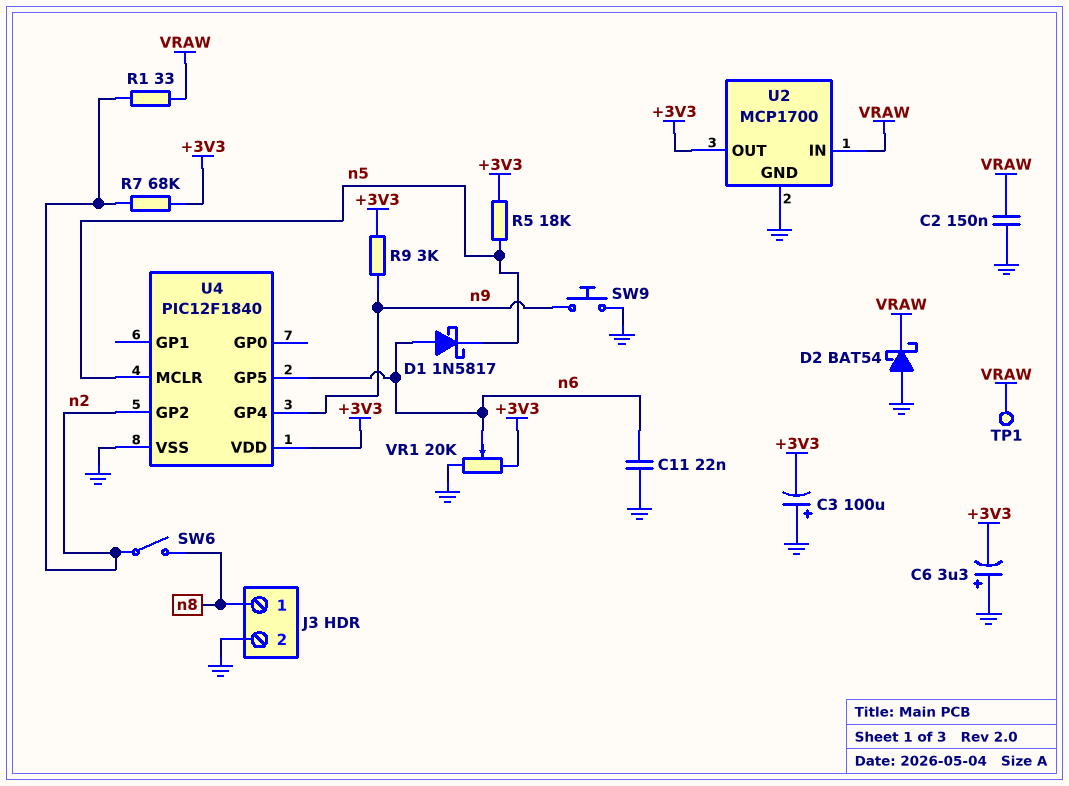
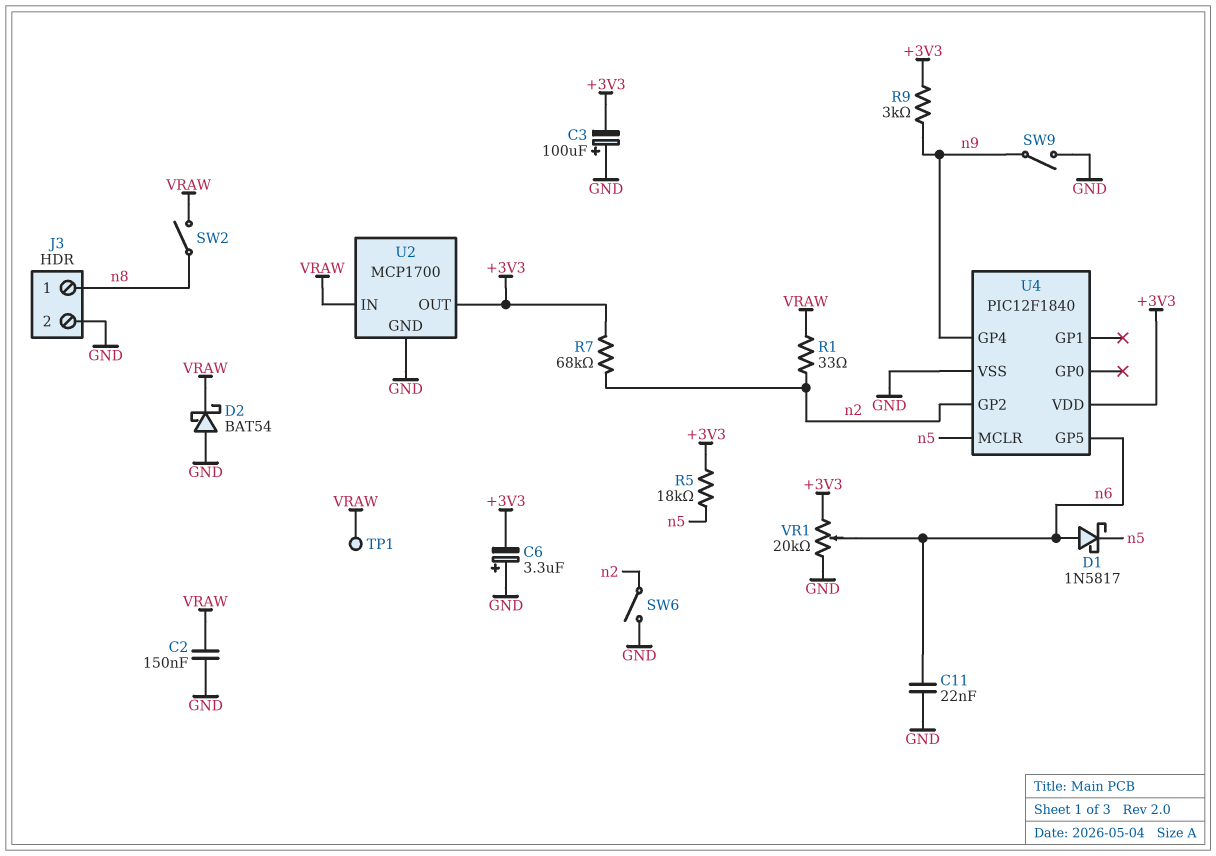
SW2: none -> switch (VRAW, n8)
SW6: switch (n2, n8) -> switch (GND, n2)
SW9: button (GND, n9) -> switch (GND, n9)

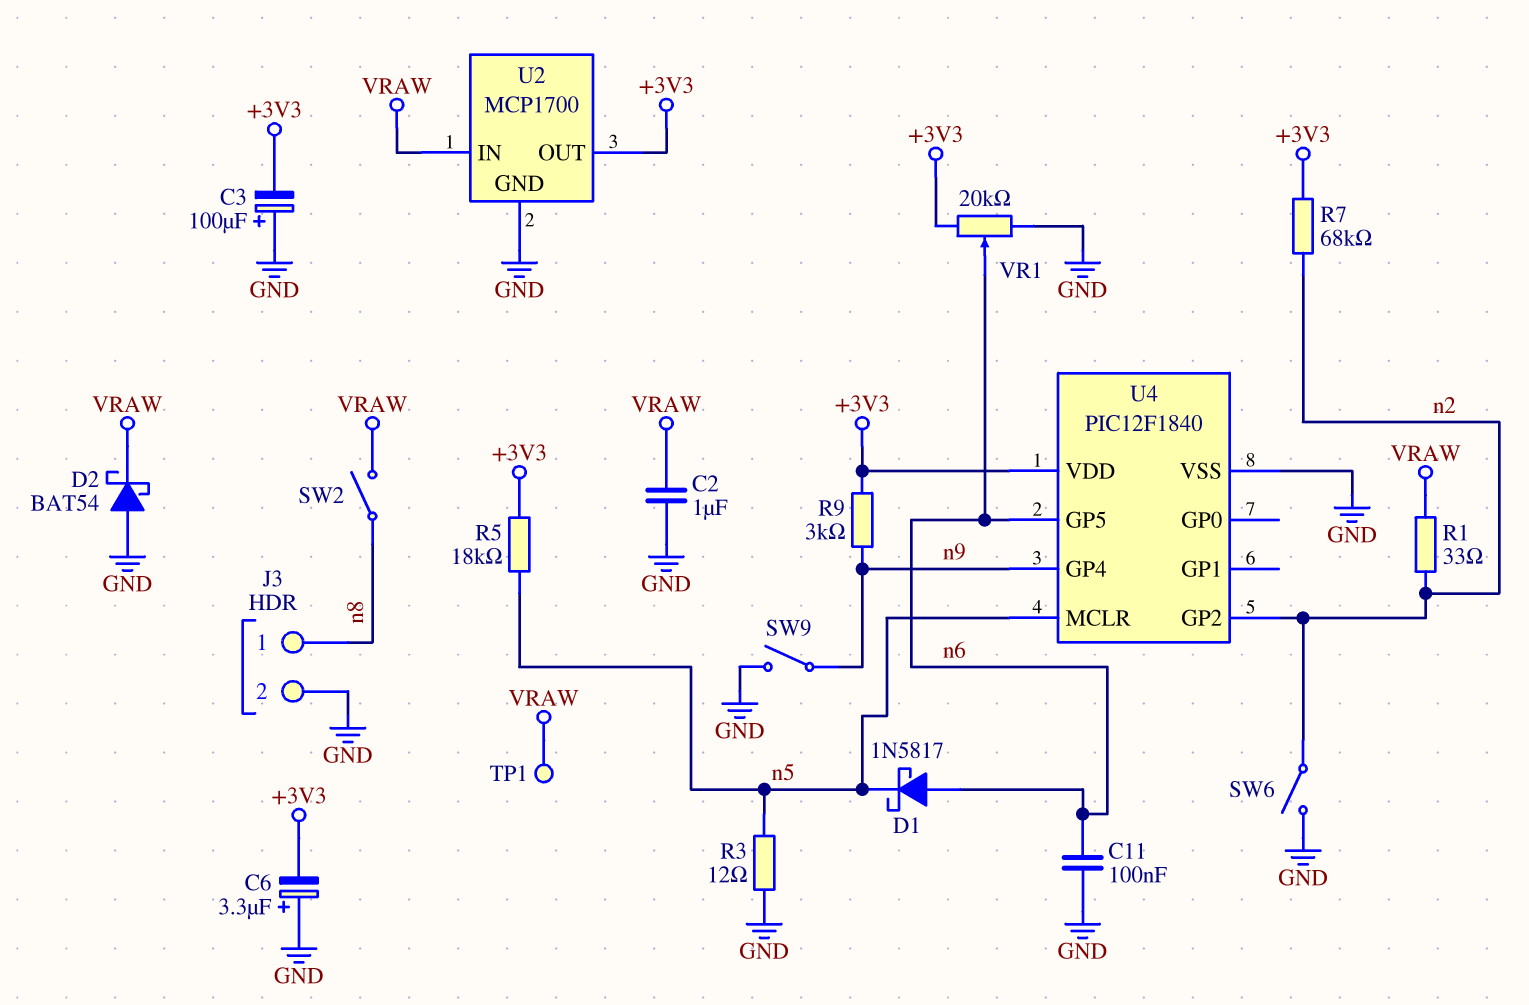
C2: 150nF (GND, VRAW) -> 1uF (GND, VRAW)
C11: 22nF (GND, n6) -> 100nF (GND, n6)
R3: none -> 12 (GND, n5)

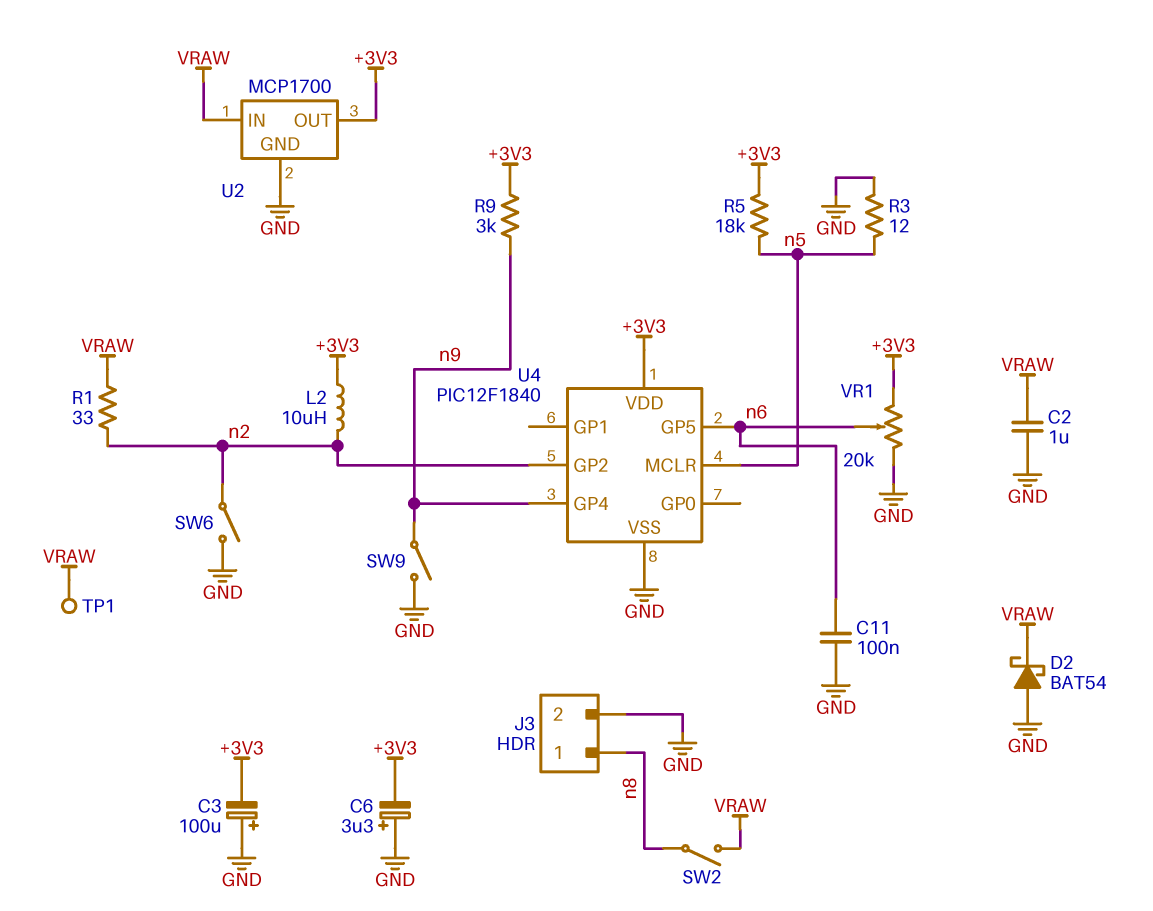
D1: schottky 1N5817 (A n6, K n5) -> none
L2: none -> 10uH (+3V3, n2)
R7: 68k (+3V3, n2) -> none

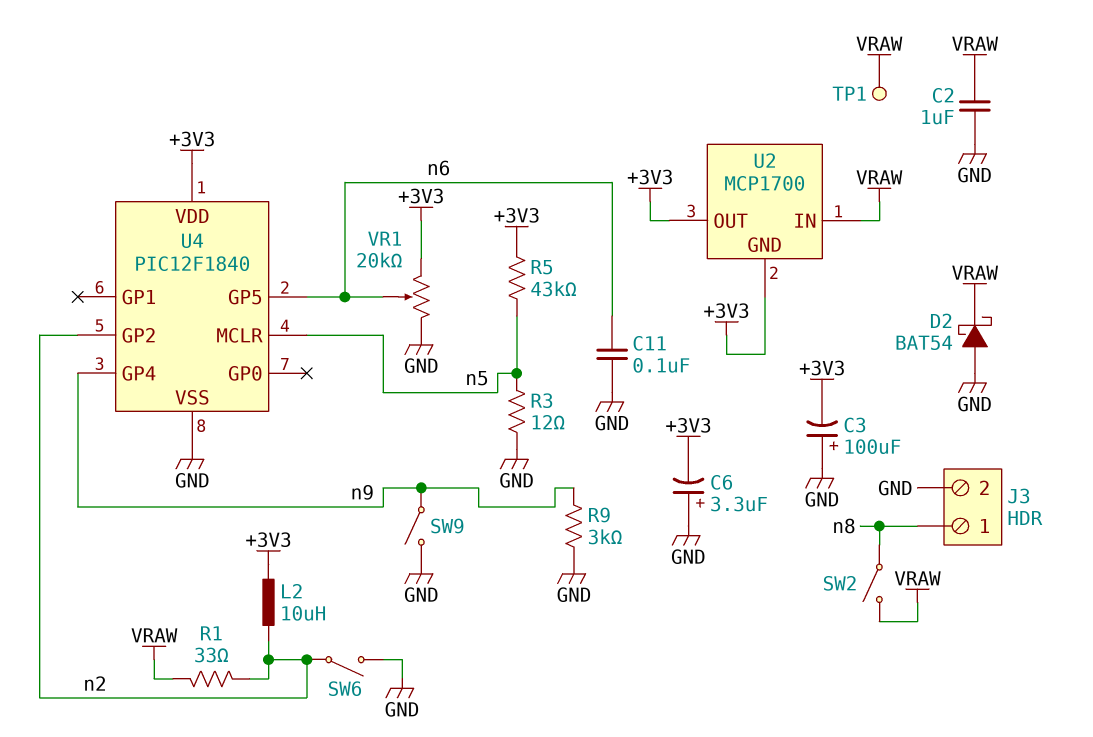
R5: 18k (+3V3, n5) -> 43k (+3V3, n5)
R9: 3k (+3V3, n9) -> 3k (GND, n9)
U2 pin GND: GND -> +3V3

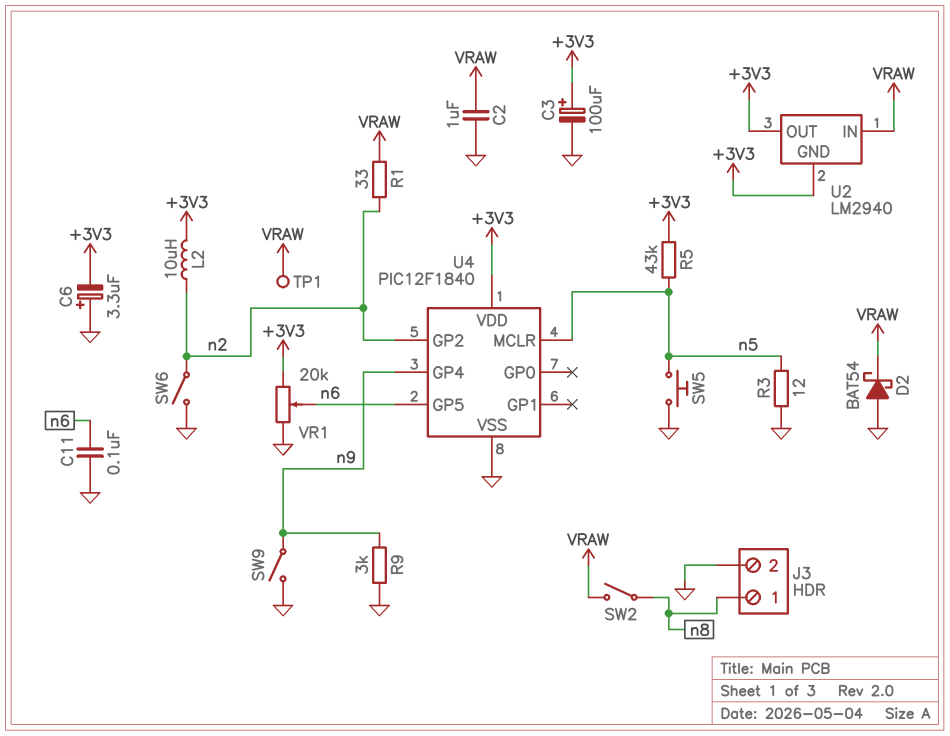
C3: 100uF (plus GND, minus +3V3) -> 100uF (plus +3V3, minus GND)
SW5: none -> button (GND, n5)
U2: MCP1700 -> LM2940

